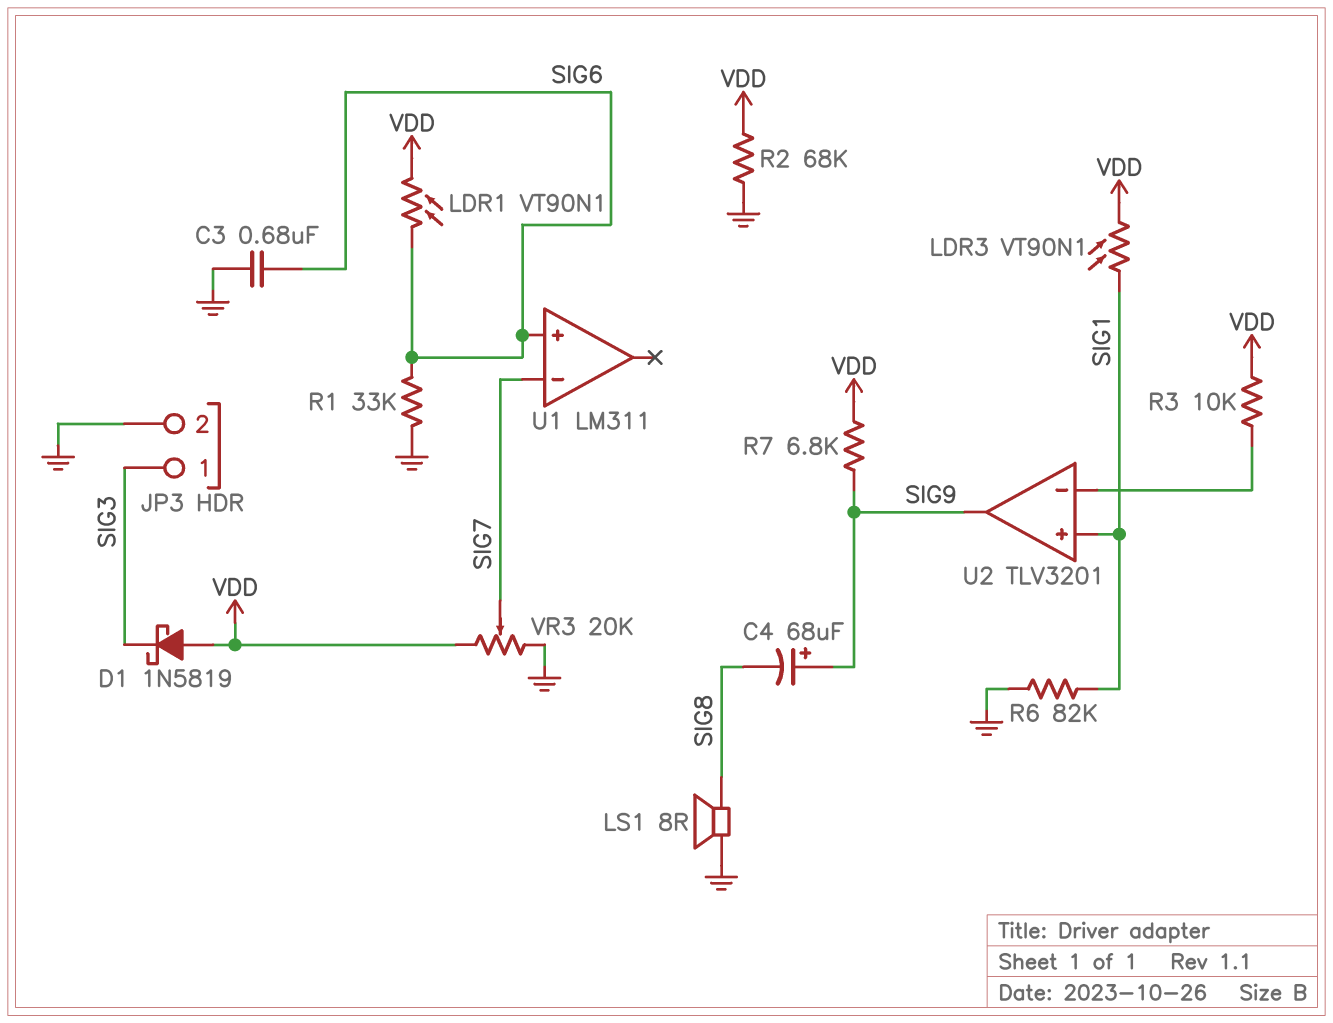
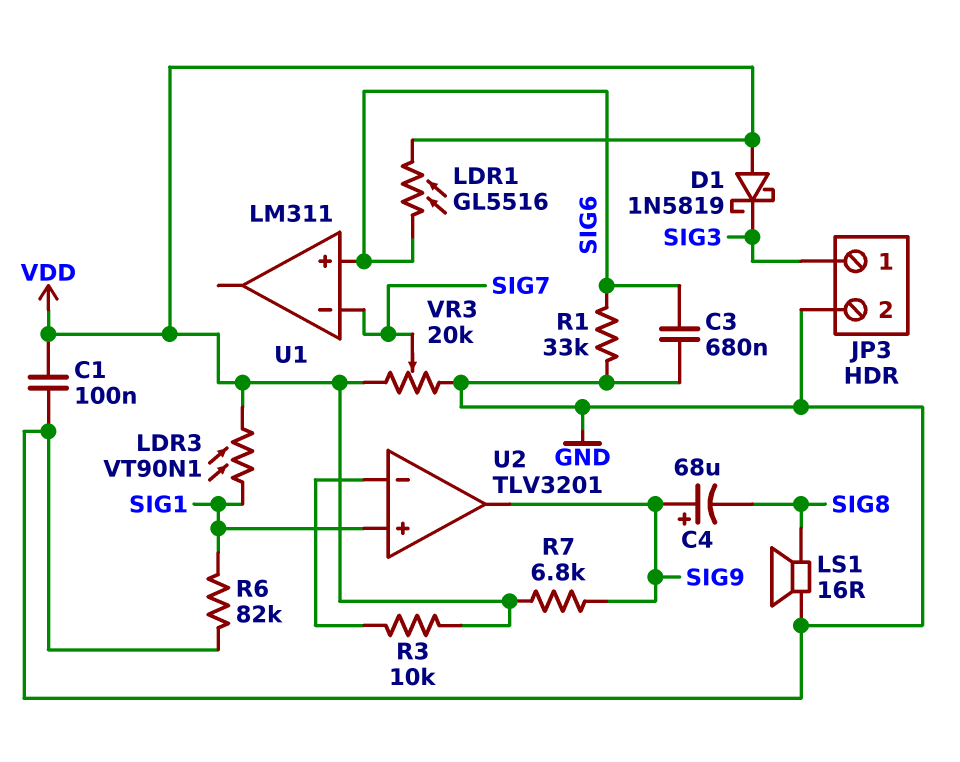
C1: none -> 100nF (GND, VDD)
LDR1: VT90N1 (SIG6, VDD) -> GL5516 (SIG6, VDD)
LS1: speaker 8R (GND, SIG8) -> speaker 16R (GND, SIG8)
R2: 68k (GND, VDD) -> none

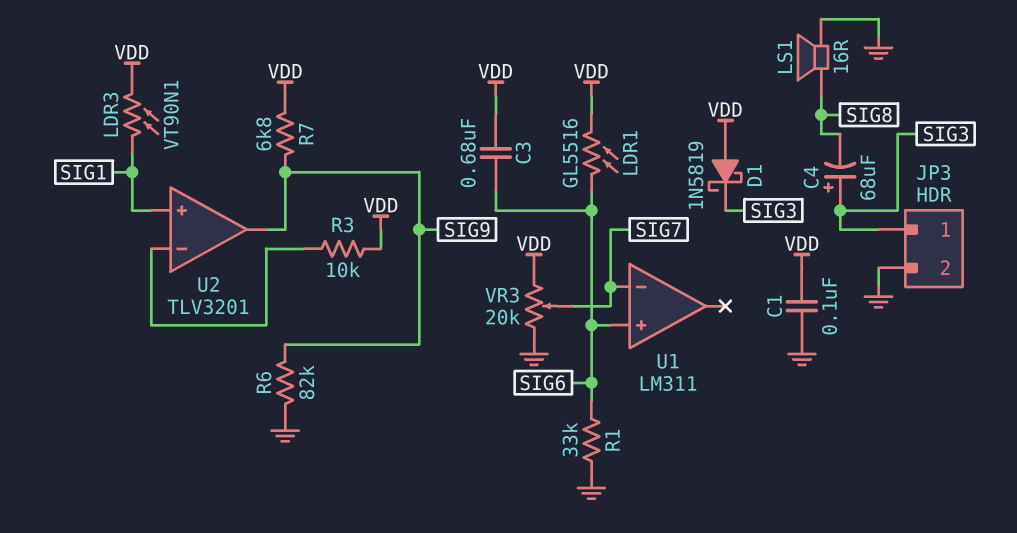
C3: 680nF (GND, SIG6) -> 680nF (SIG6, VDD)
C4: 68uF (plus SIG9, minus SIG8) -> 68uF (plus SIG3, minus SIG8)
R6: 82k (GND, SIG1) -> 82k (GND, SIG9)

